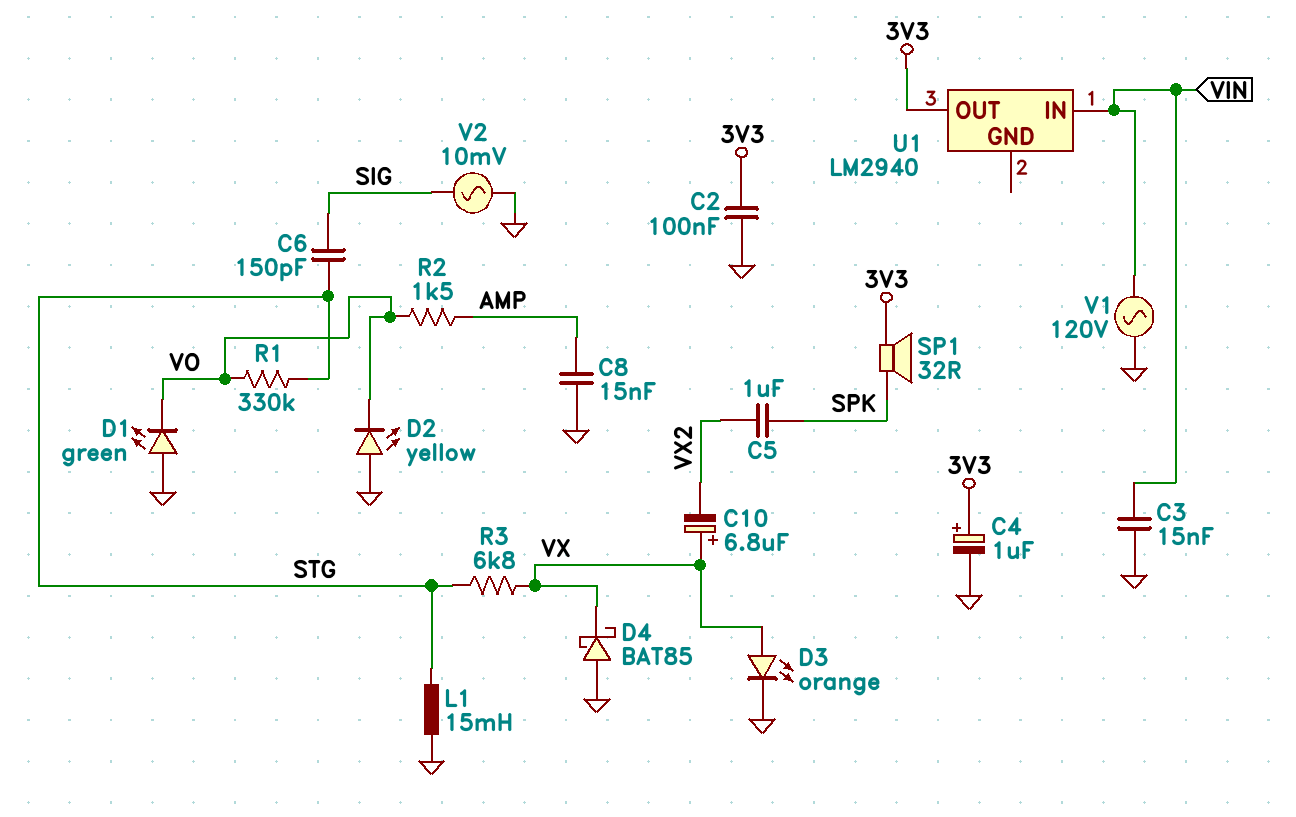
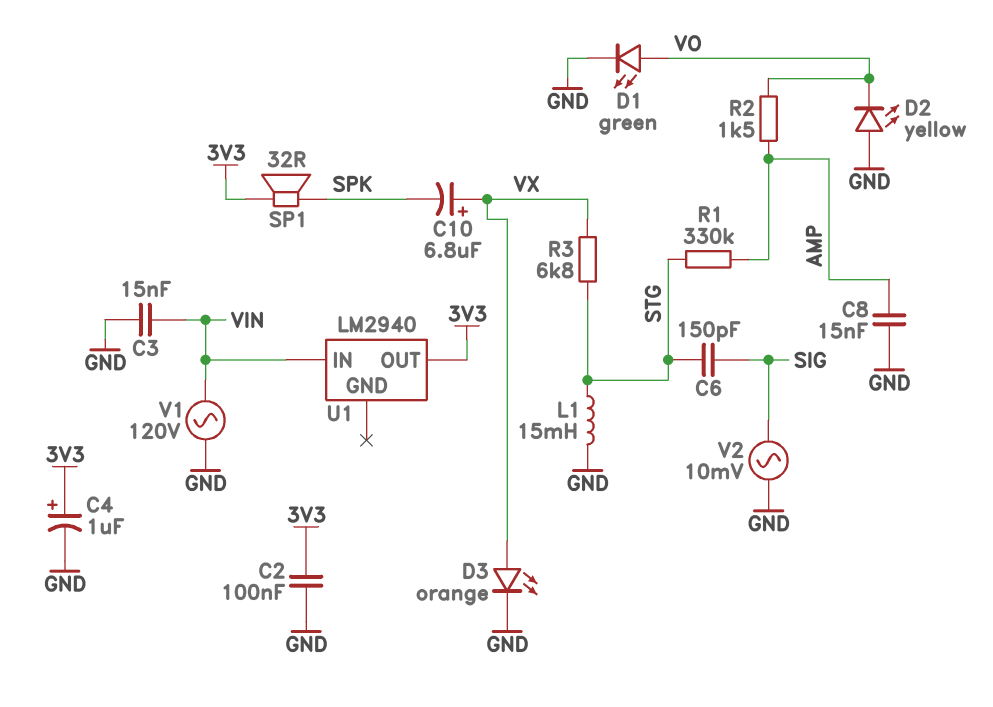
C5: 1uF (SPK, VX2) -> none
C10: 6.8uF (plus VX, minus VX2) -> 6.8uF (plus VX, minus SPK)
D1: LED green (A GND, K VO) -> LED green (A VO, K GND)
D4: schottky BAT85 (A GND, K VX) -> none
R1: 330k (STG, VO) -> 330k (AMP, STG)

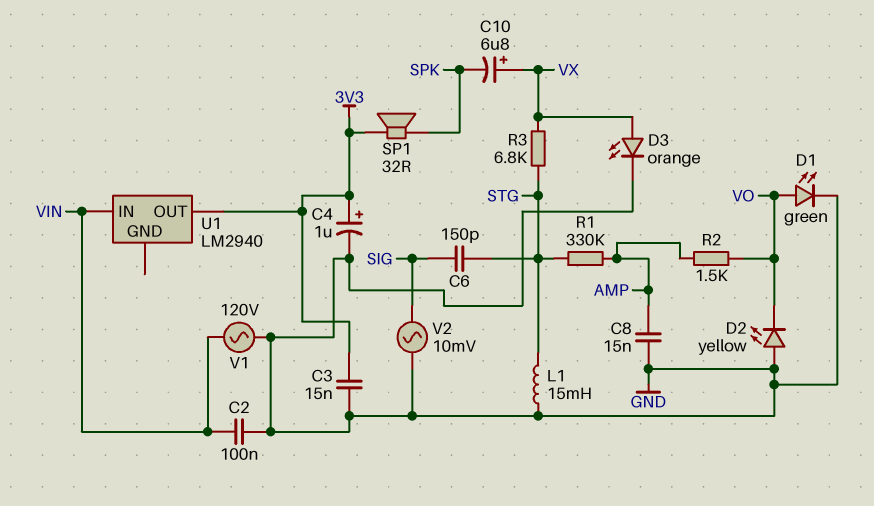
C2: 100nF (3V3, GND) -> 100nF (GND, VIN)
C3: 15nF (GND, VIN) -> 15nF (3V3, GND)

